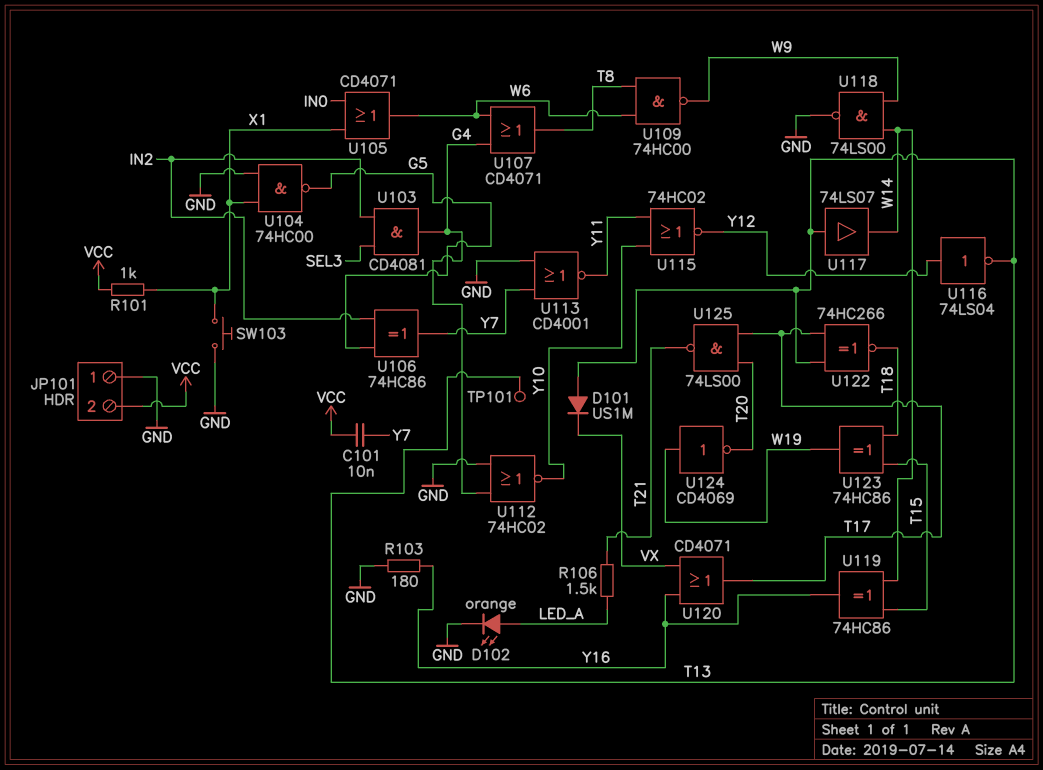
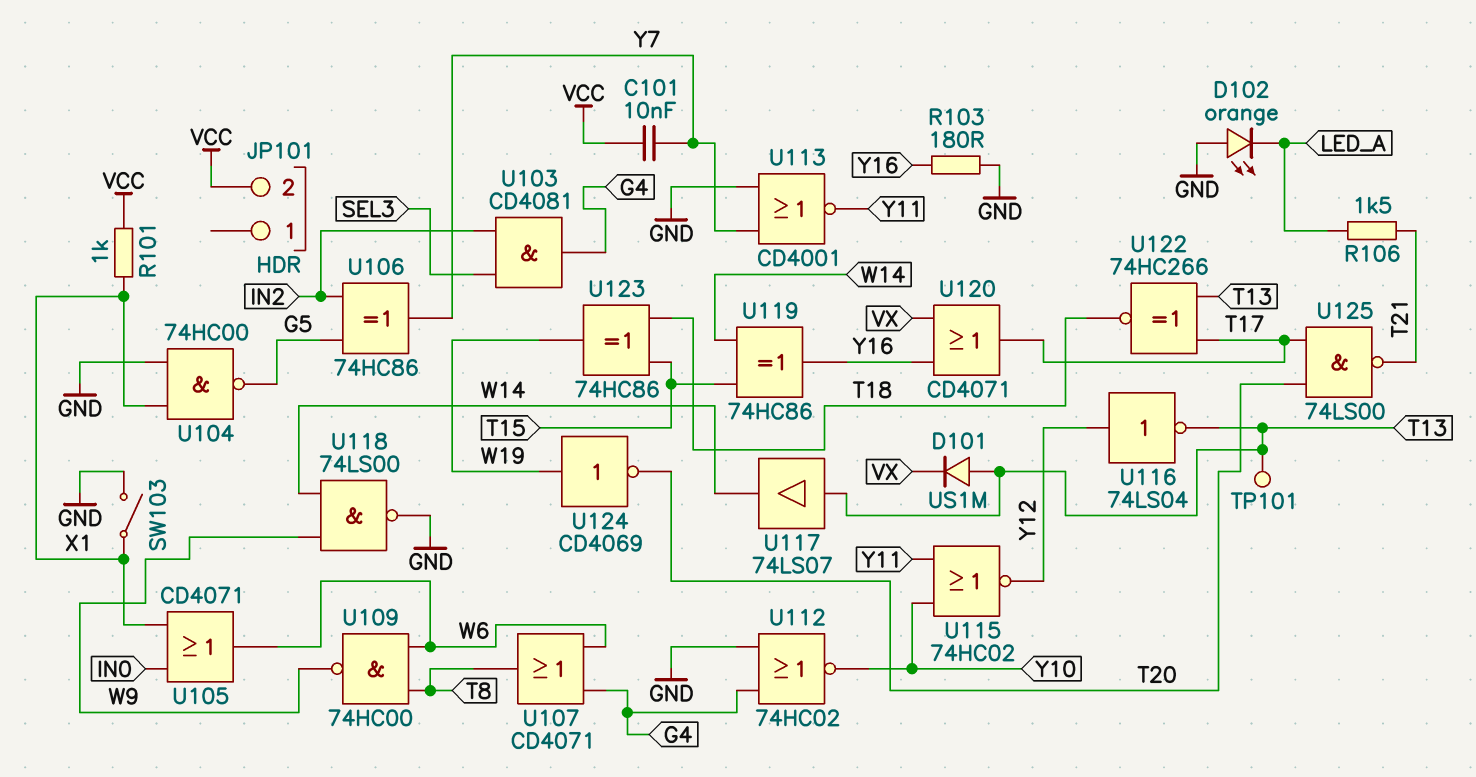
D102: LED orange (A LED_A, K GND) -> LED orange (A GND, K LED_A)
JP101 pin 1: GND -> none
SW103: button (GND, X1) -> switch (GND, X1)

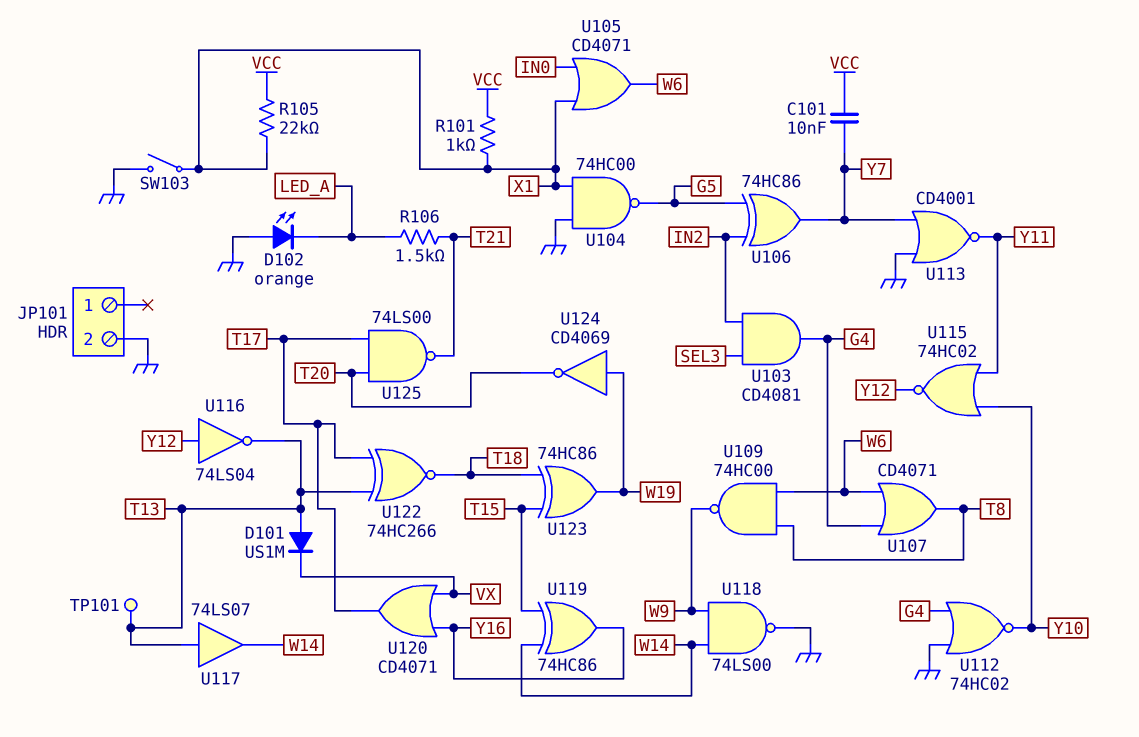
JP101 pin 2: VCC -> GND
R103: 180 (GND, Y16) -> none
R105: none -> 22k (VCC, X1)

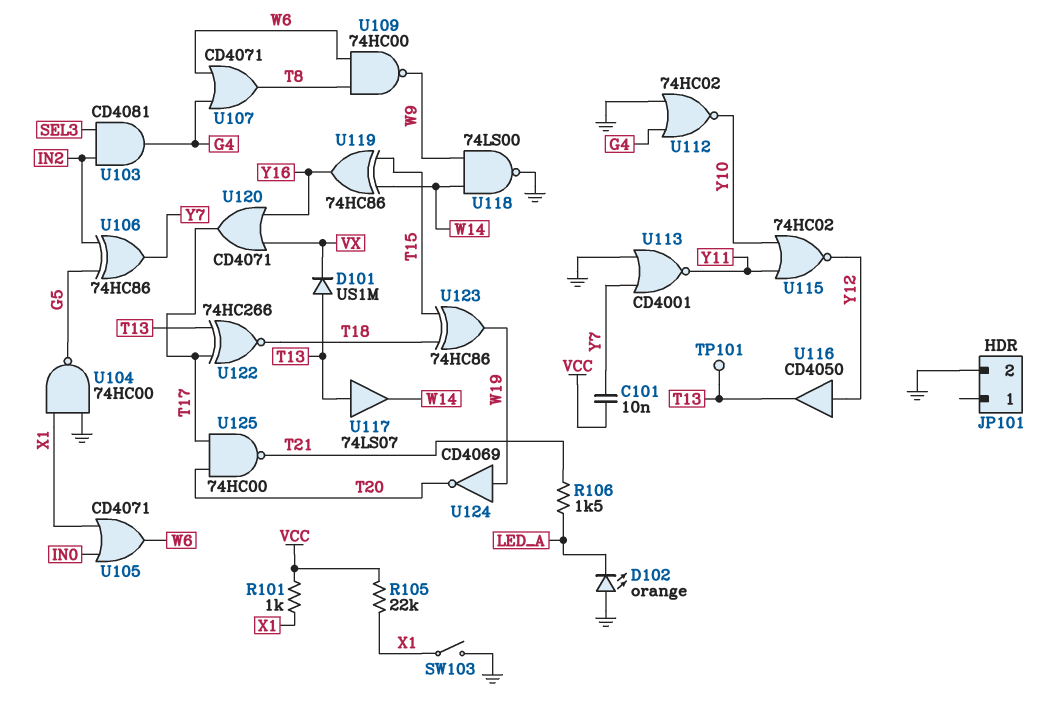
U116: NOT 74LS04 (in Y12, out T13) -> buffer CD4050 (in Y12, out T13)
U125: NAND 74LS00 (in T17, in T20, out T21) -> NAND 74HC00 (in T17, in T20, out T21)

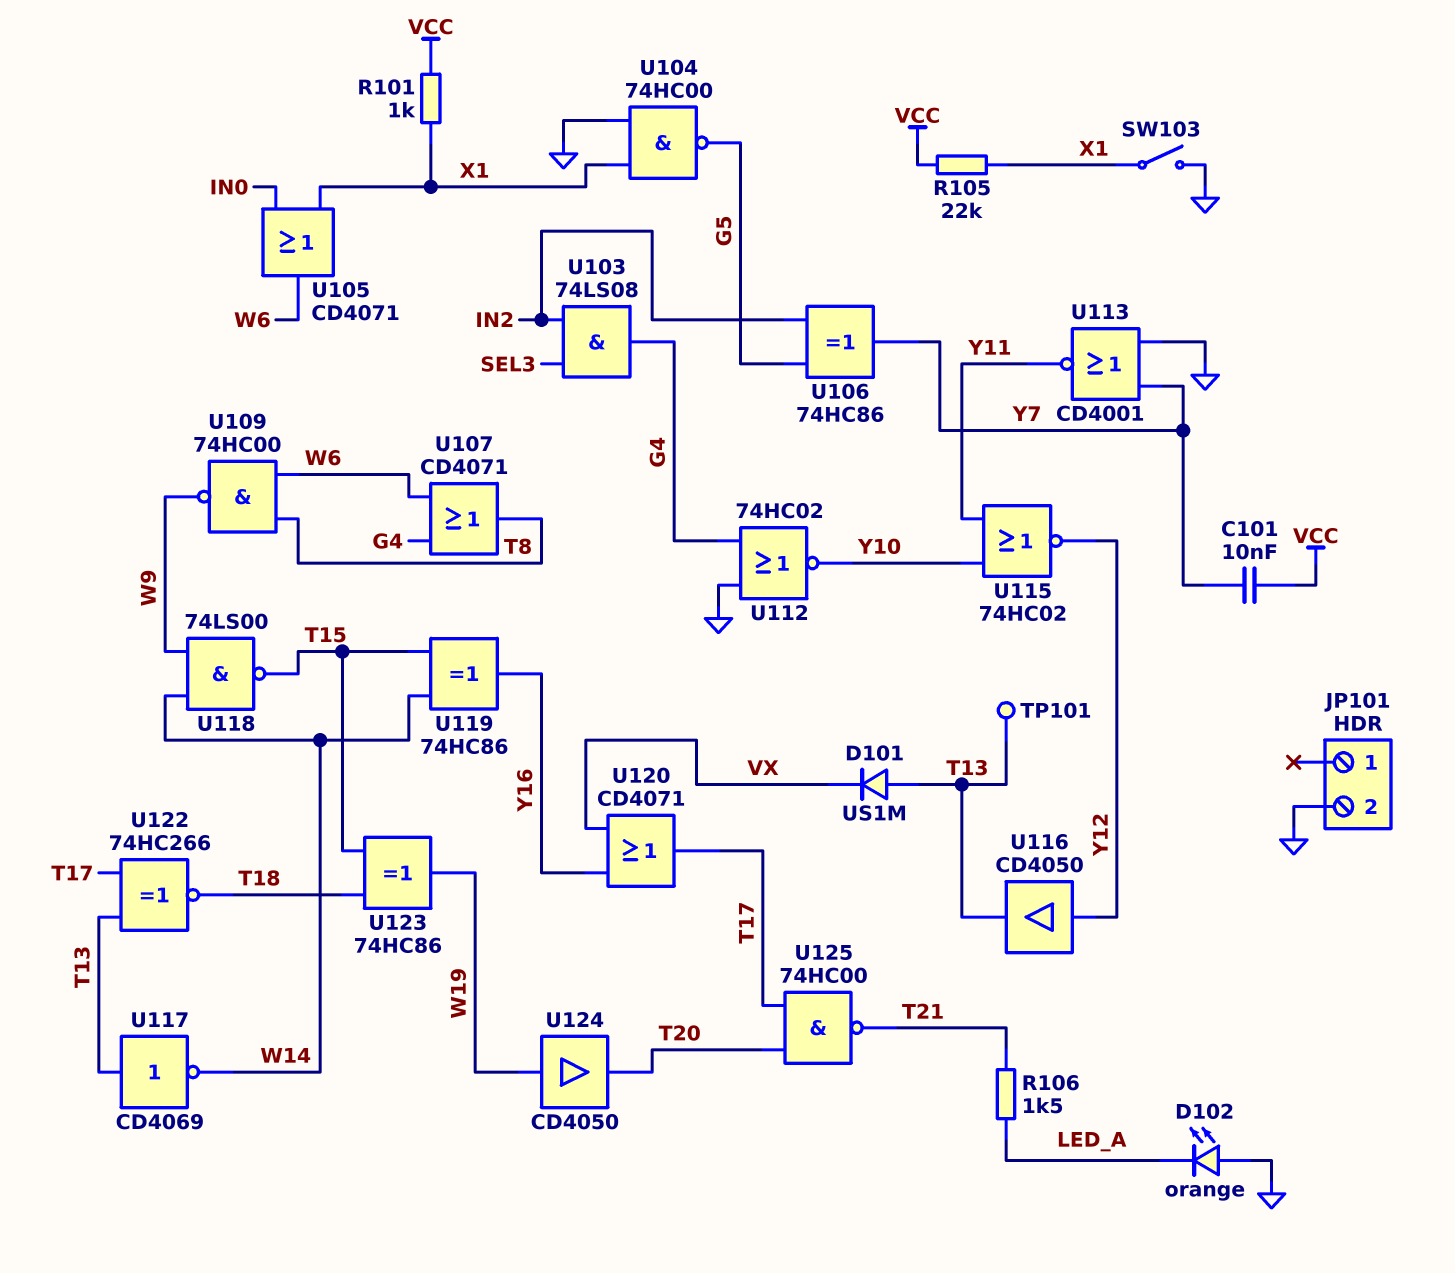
U103: AND CD4081 (in IN2, in SEL3, out G4) -> AND 74LS08 (in IN2, in SEL3, out G4)
U117: buffer 74LS07 (in T13, out W14) -> NOT CD4069 (in T13, out W14)
U118: NAND 74LS00 (in W9, in W14, out GND) -> NAND 74LS00 (in W9, in W14, out T15)
U124: NOT CD4069 (in W19, out T20) -> buffer CD4050 (in W19, out T20)

